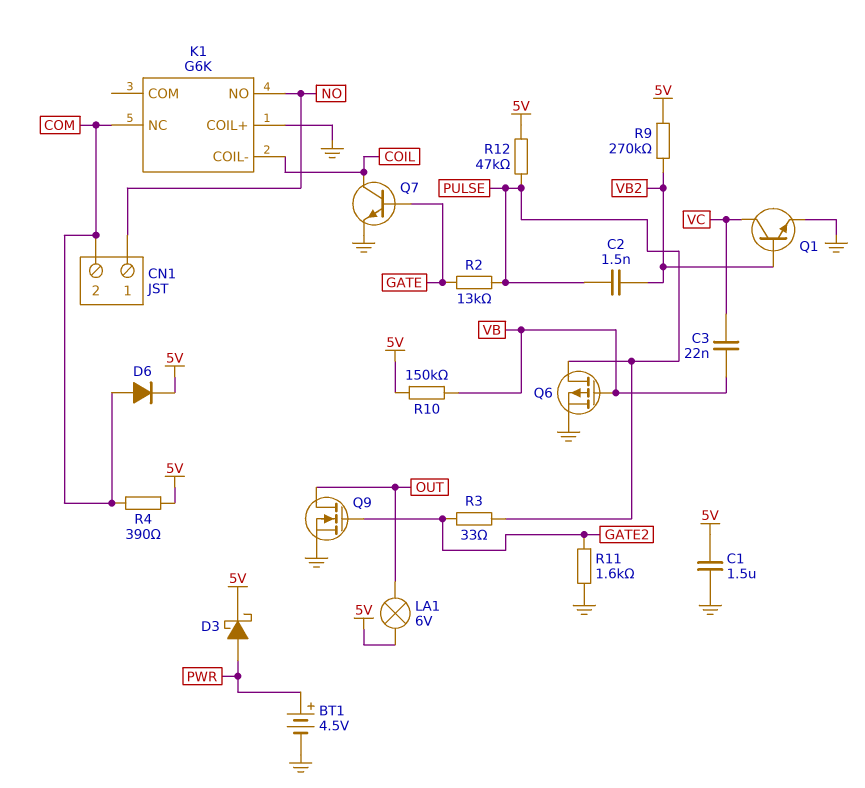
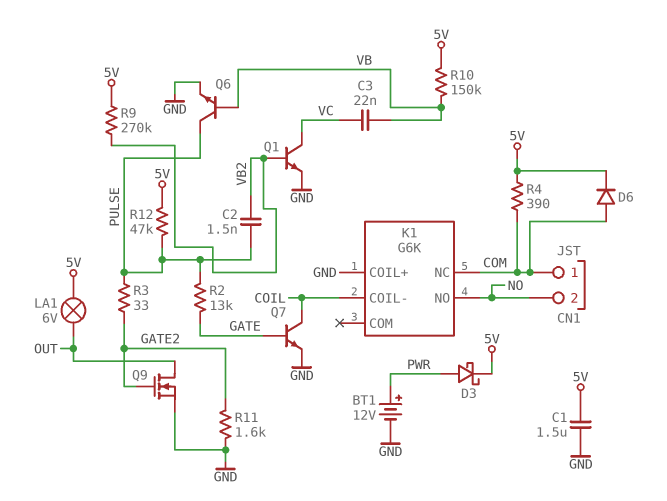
BT1: 4.5V (plus PWR, minus GND) -> 12V (plus PWR, minus GND)
CN1 pin 1: NO -> COM
CN1 pin 2: COM -> NO
Q6: PMOS (G VB, D PULSE, S GND) -> NPN (B VB, C PULSE, E GND)

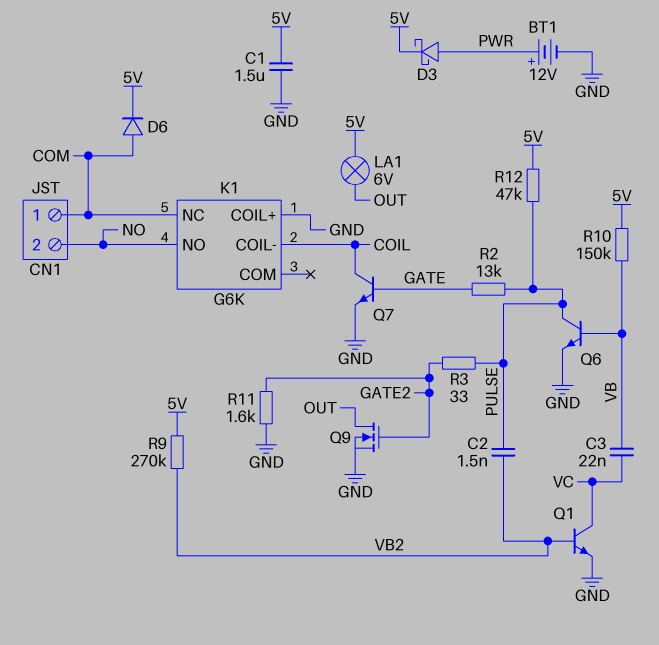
R4: 390 (5V, COM) -> none

